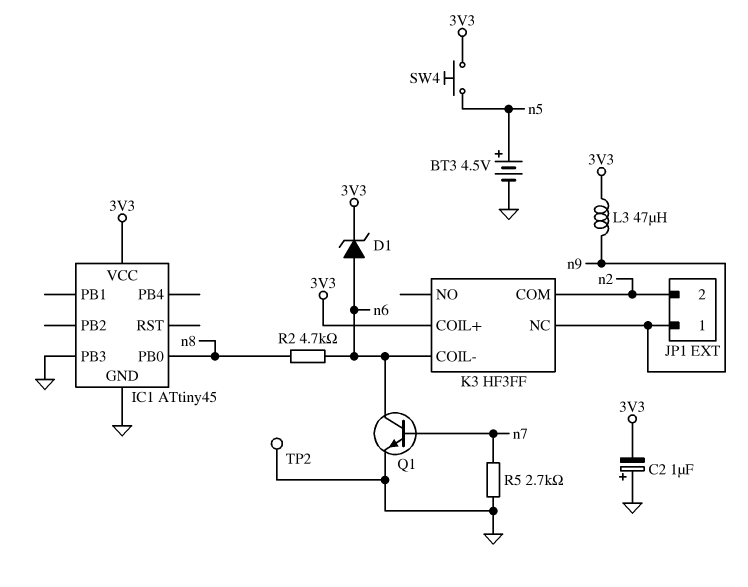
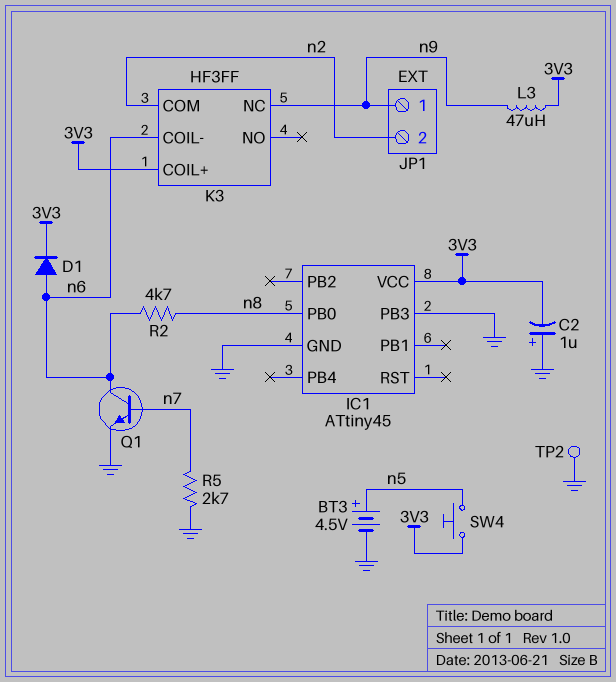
D1: zener (A n6, K 3V3) -> diode (A n6, K 3V3)

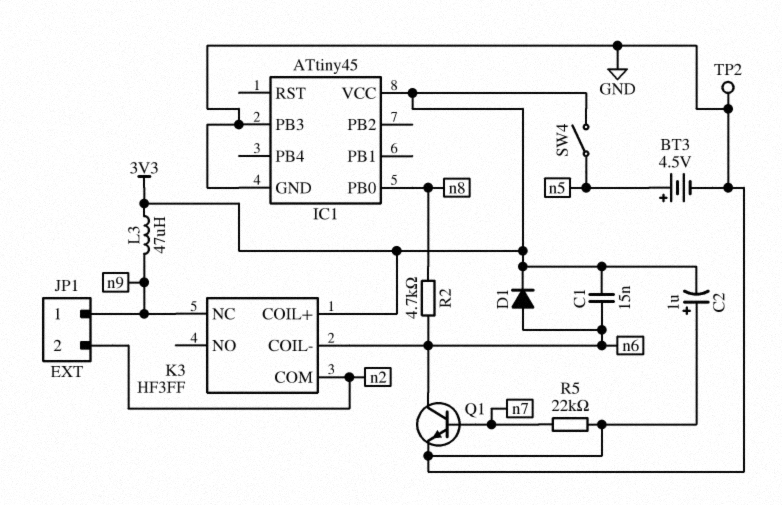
C1: none -> 15nF (3V3, n6)
R5: 2.7k (GND, n7) -> 22k (GND, n7)
SW4: button (3V3, n5) -> switch (3V3, n5)

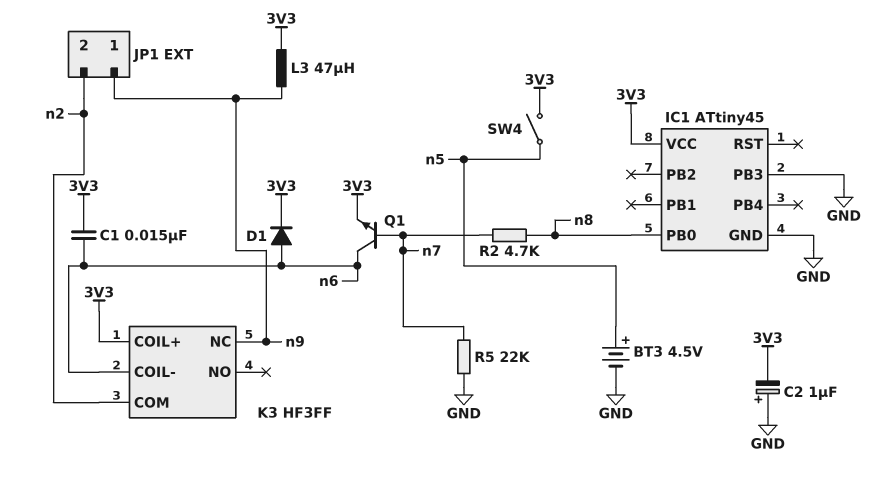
Q1: NPN (B n7, C n6, E GND) -> NPN (B n7, C n6, E 3V3)
R2: 4.7k (n6, n8) -> 4.7k (n7, n8)
TP2: test point (GND) -> none

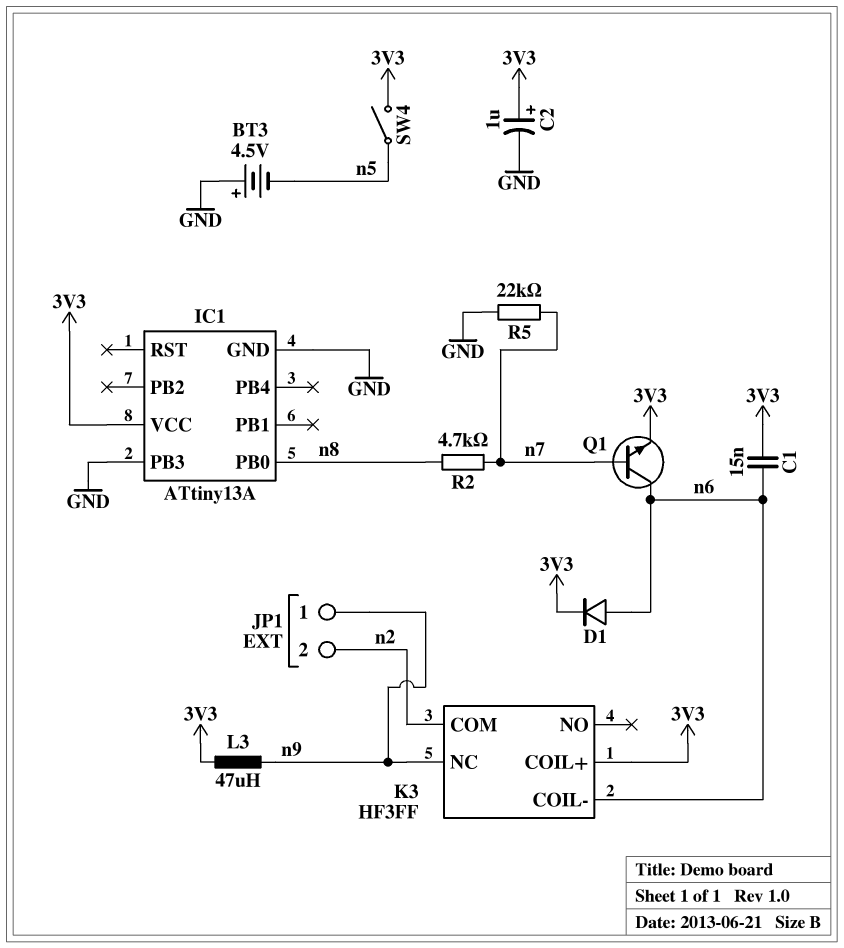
BT3: 4.5V (plus n5, minus GND) -> 4.5V (plus GND, minus n5)
C2: 1uF (plus GND, minus 3V3) -> 1uF (plus 3V3, minus GND)
IC1: ATtiny45 -> ATtiny13A

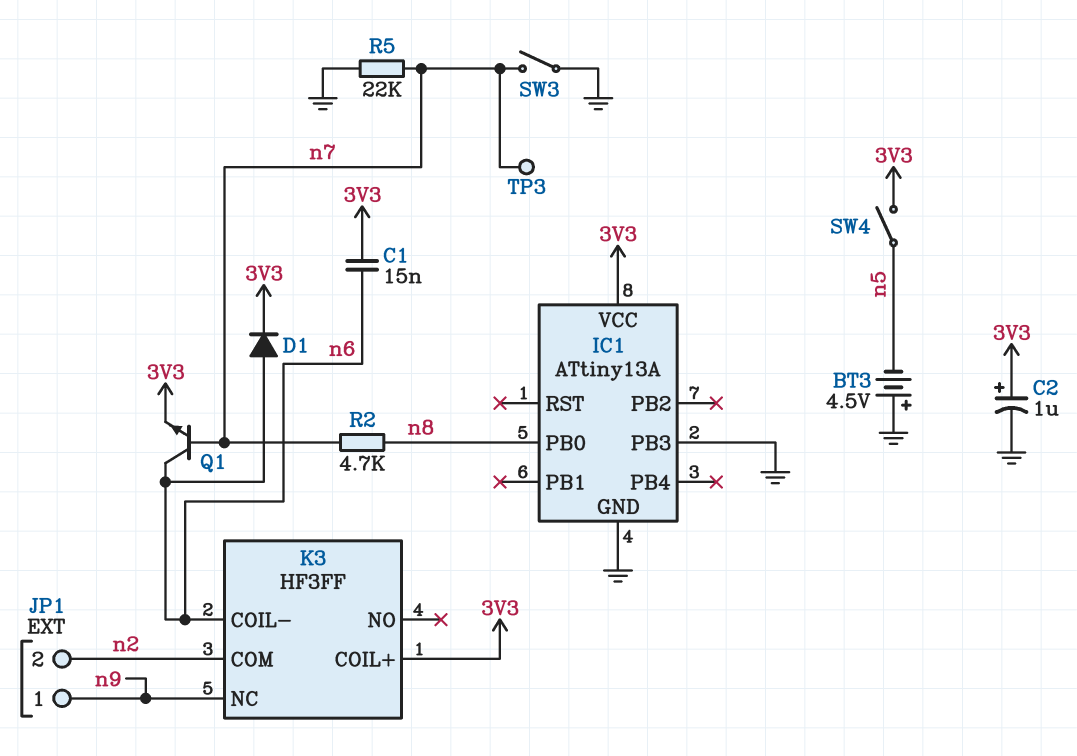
L3: 47uH (3V3, n9) -> none
SW3: none -> switch (GND, n7)
TP3: none -> test point (n7)

